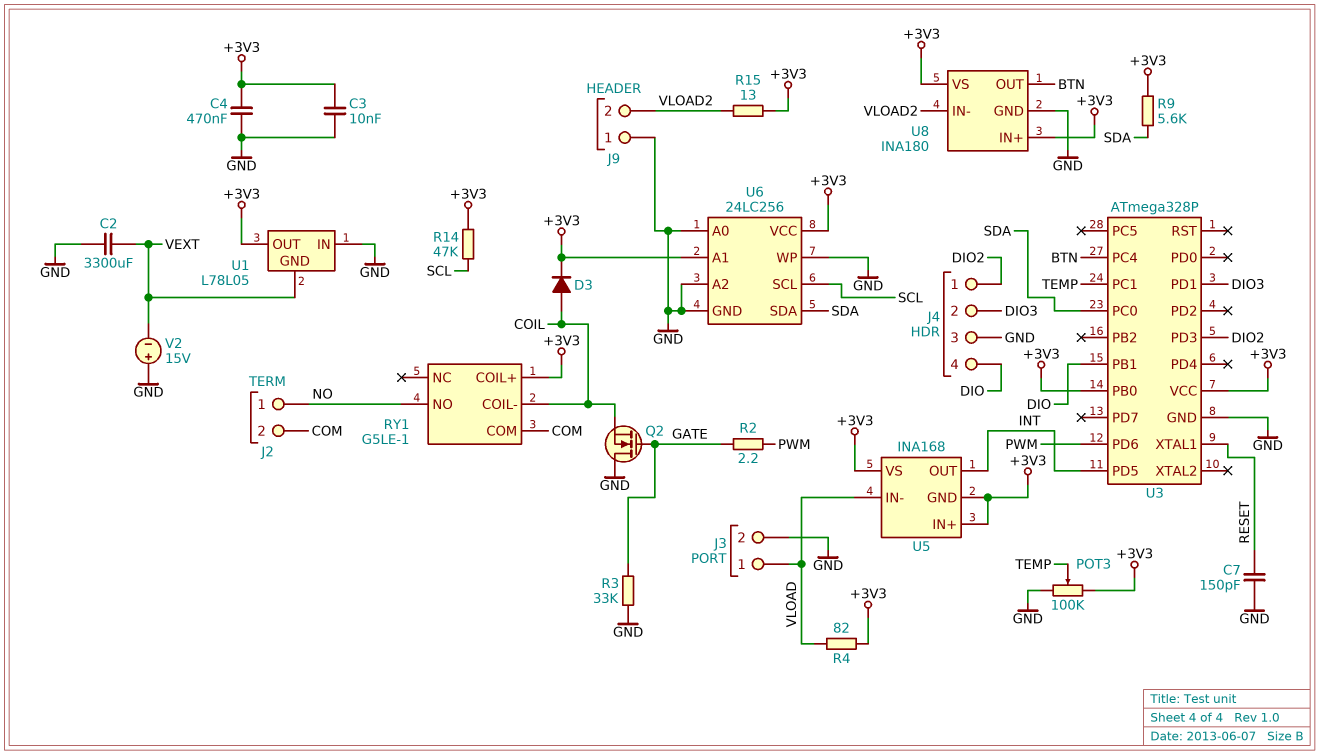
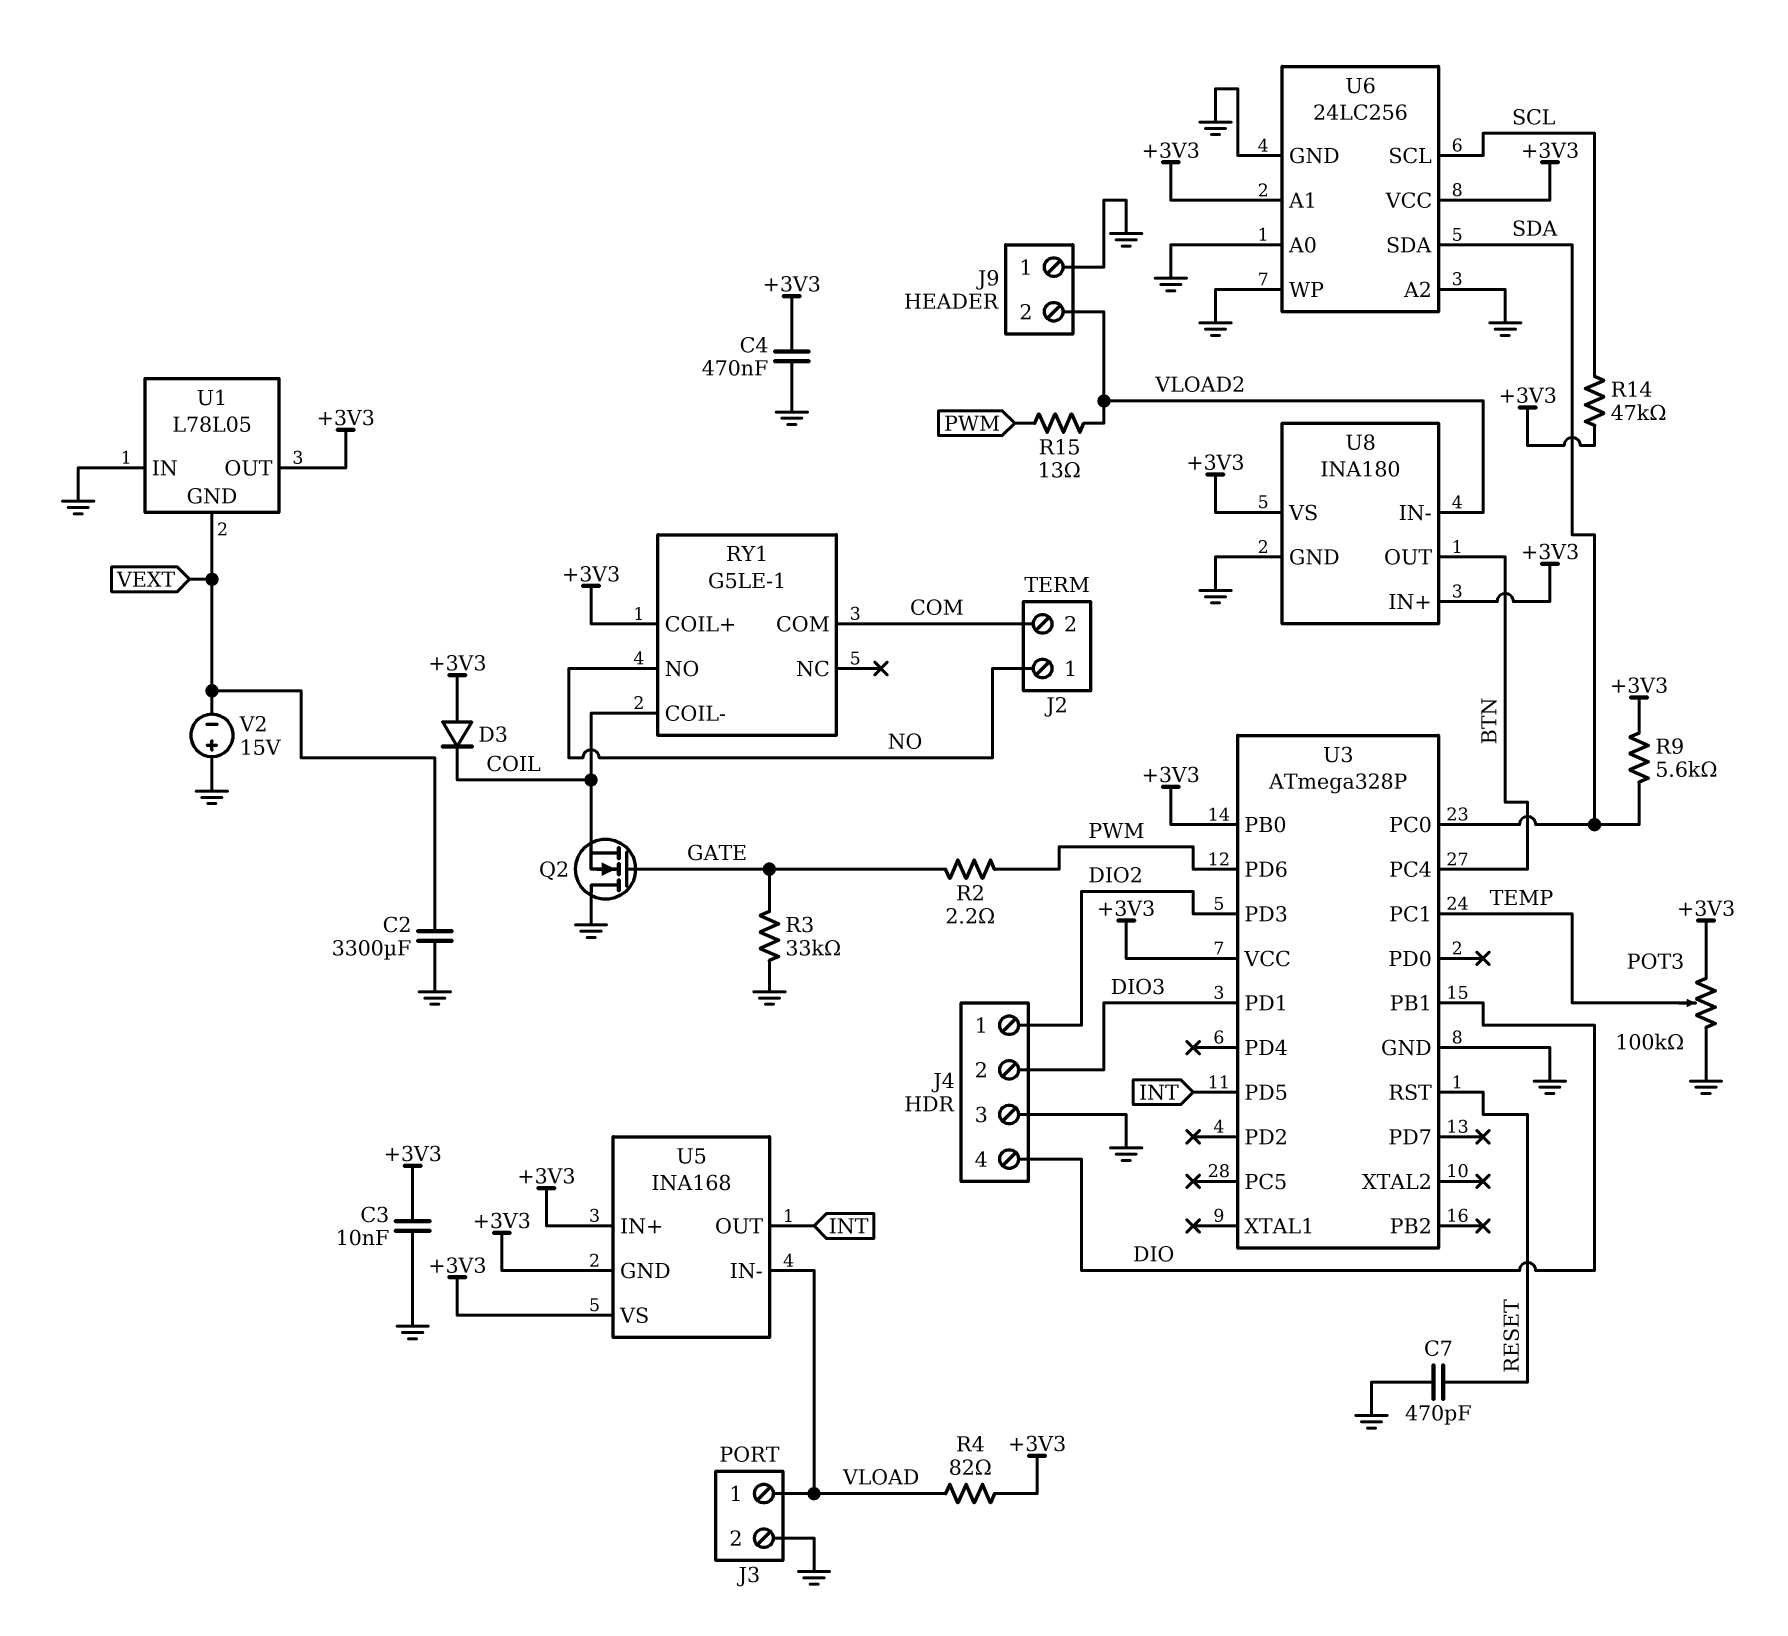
C7: 150pF (GND, RESET) -> 470pF (GND, RESET)
D3: diode (A COIL, K +3V3) -> diode (A +3V3, K COIL)
R15: 13 (+3V3, VLOAD2) -> 13 (PWM, VLOAD2)
U3 pin RST: none -> RESET
U3 pin XTAL1: RESET -> none

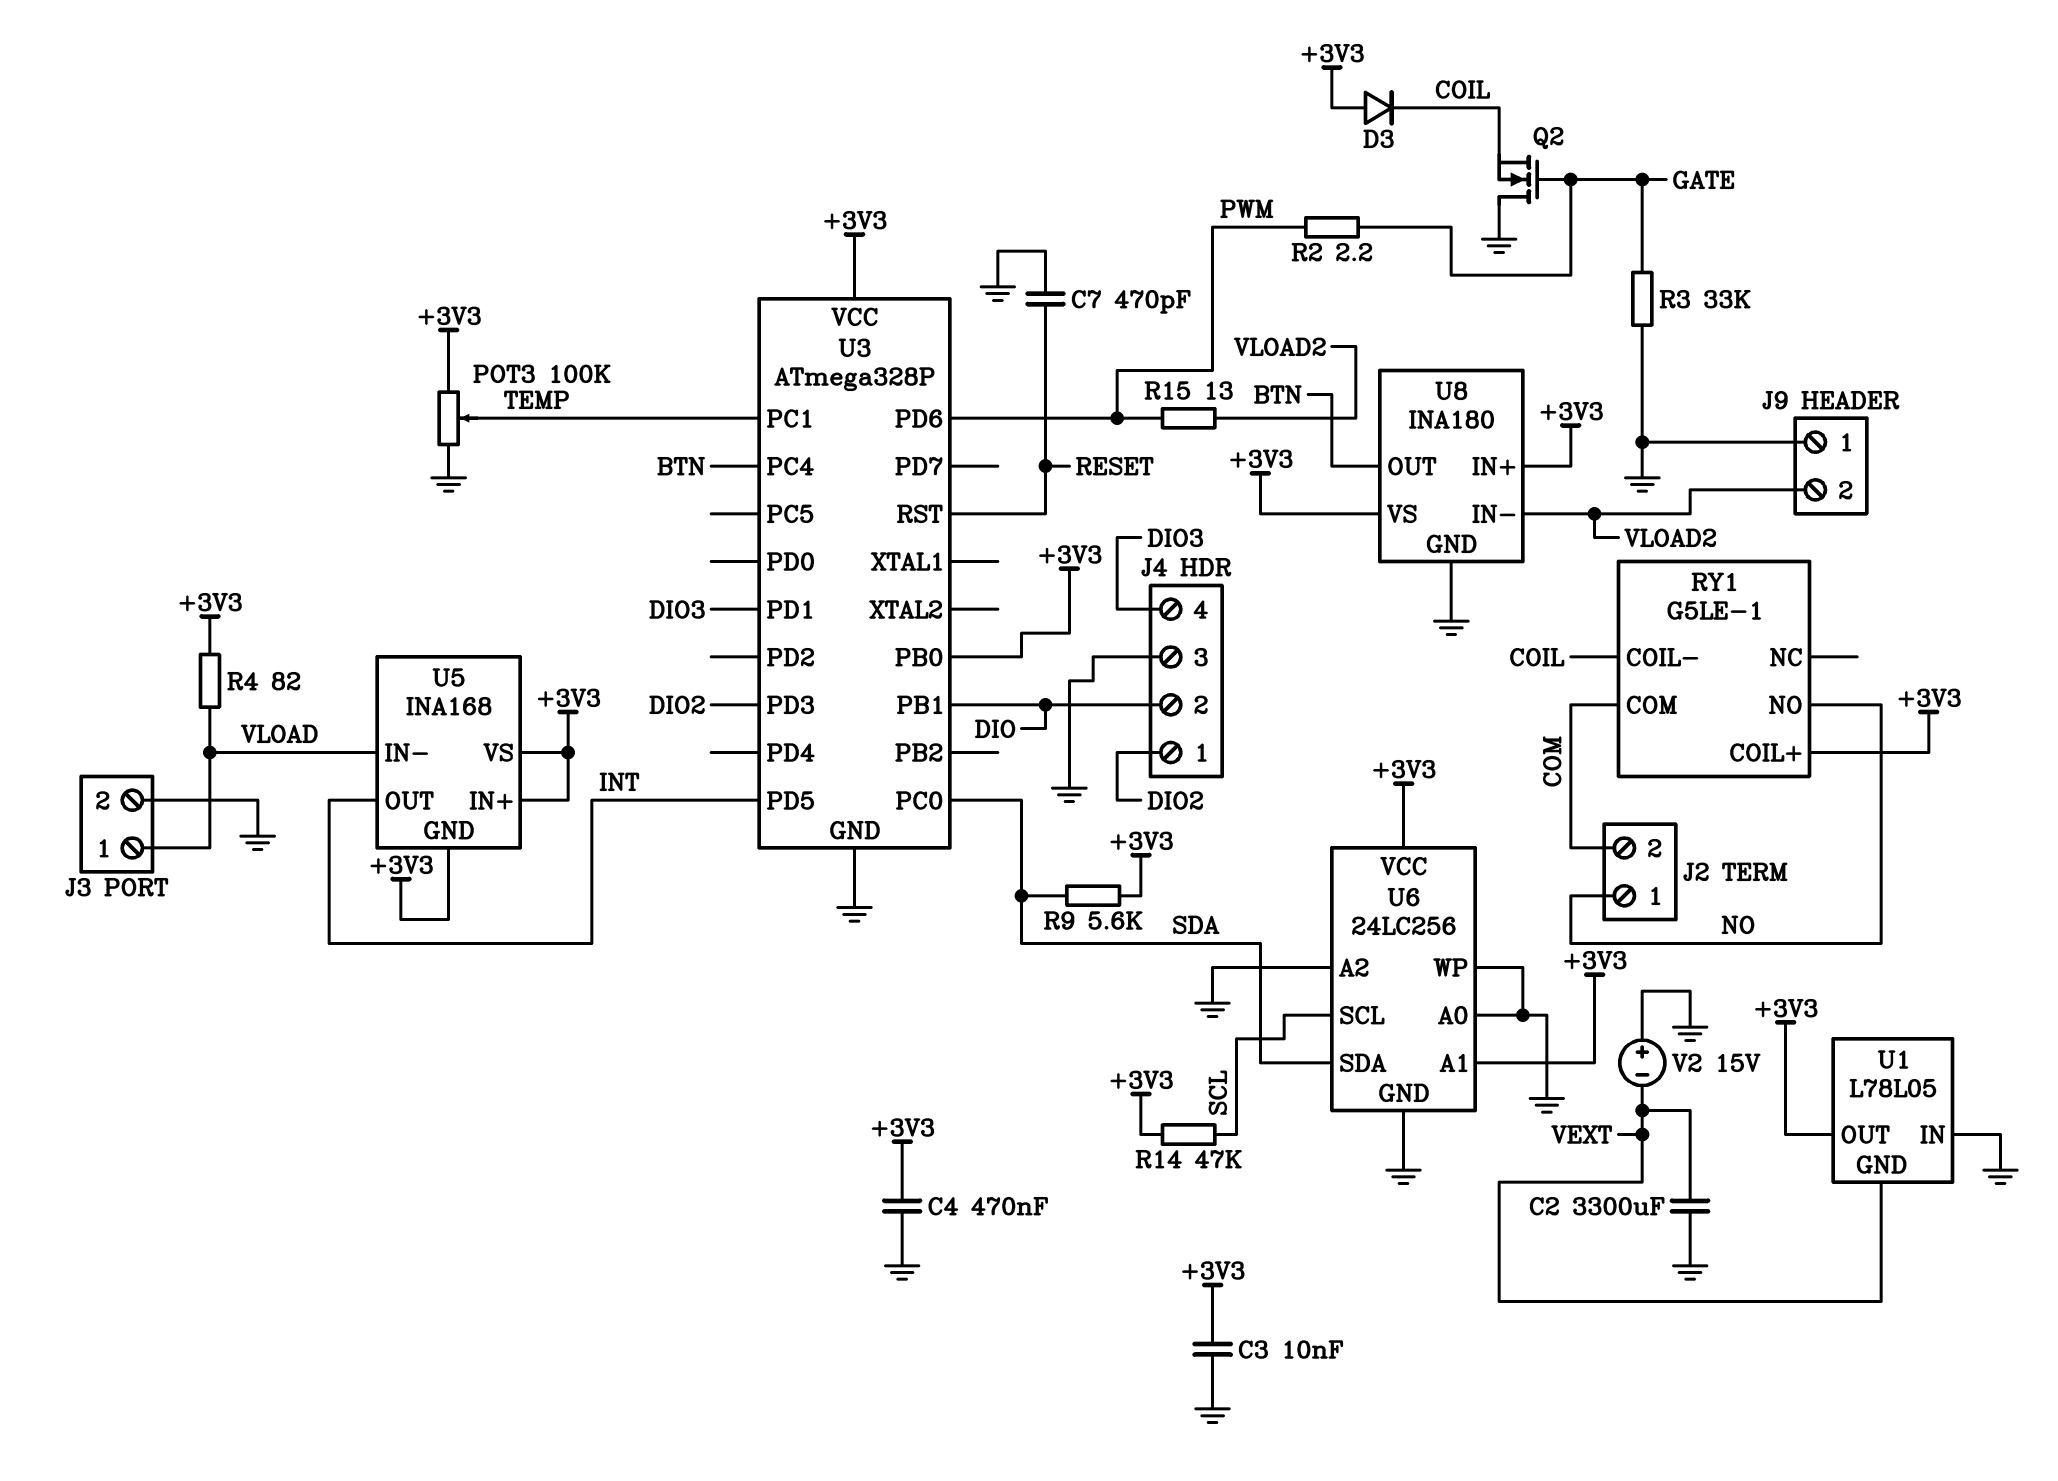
J4 pin 2: DIO3 -> DIO
J4 pin 4: DIO -> DIO3

